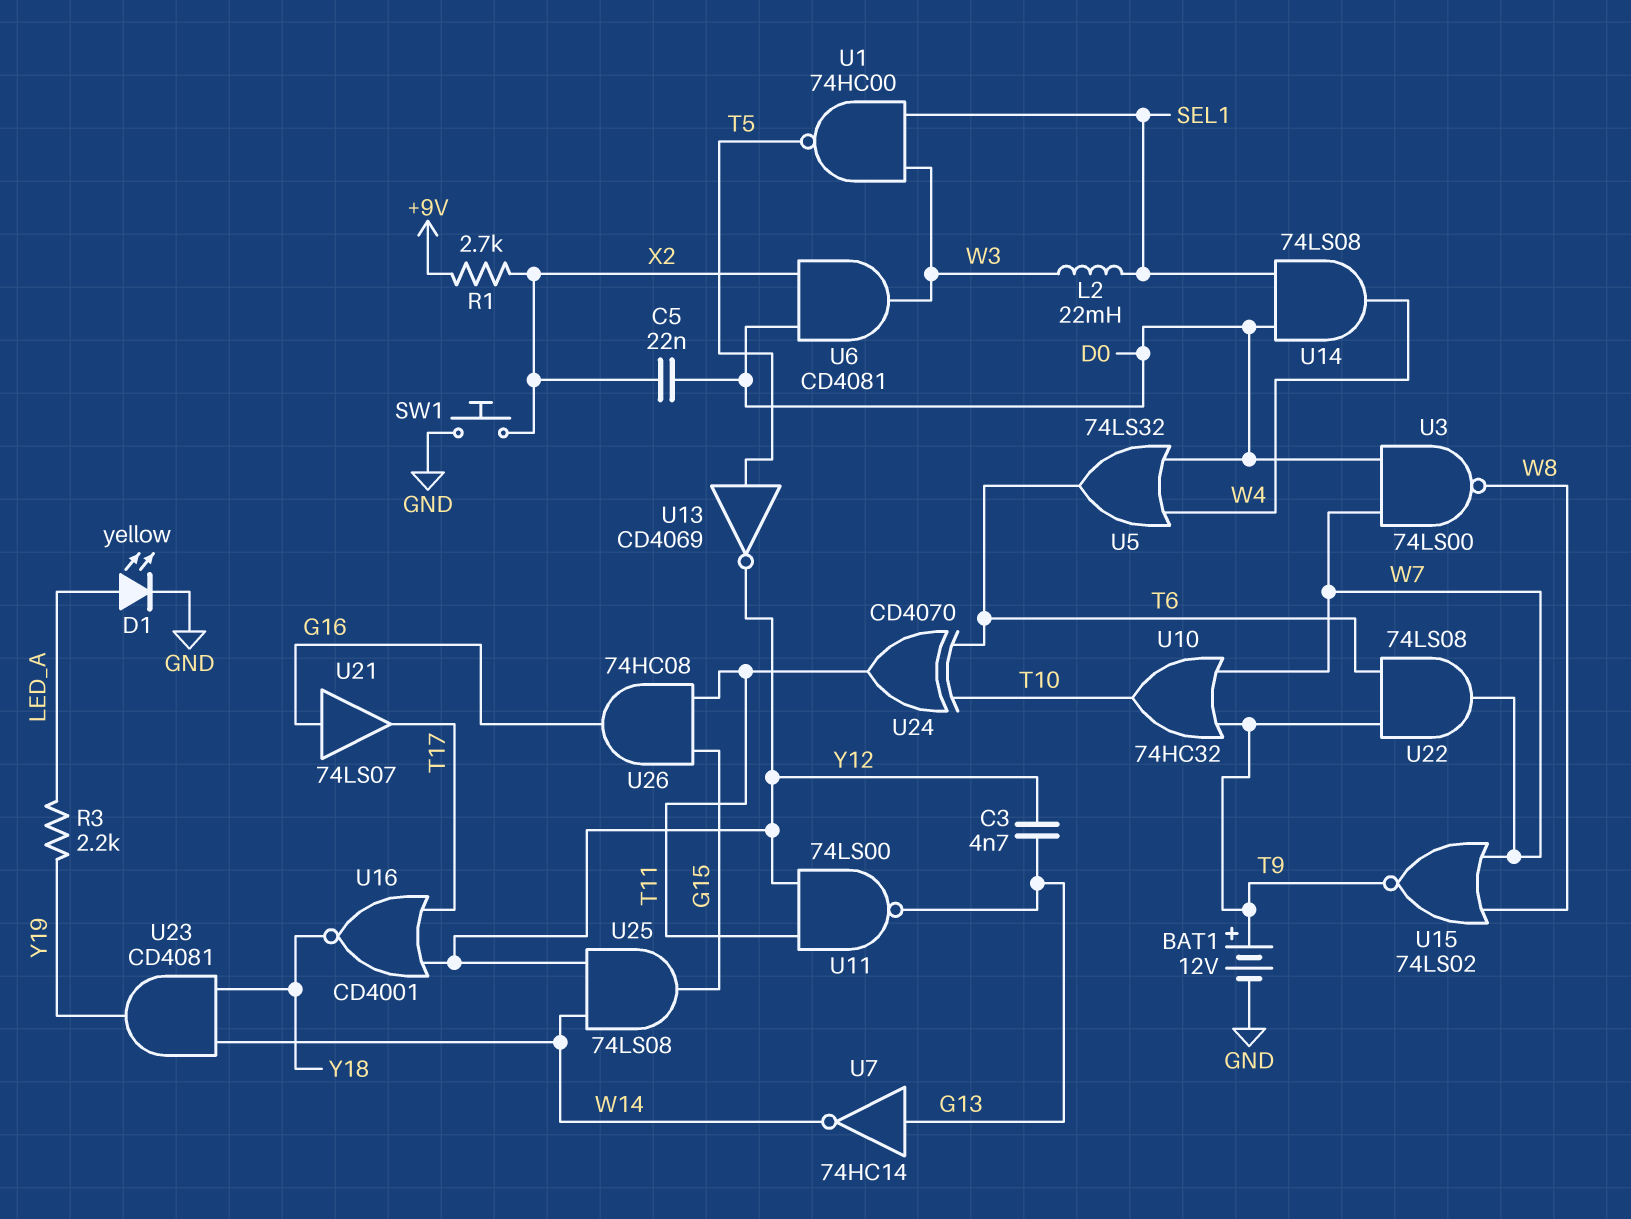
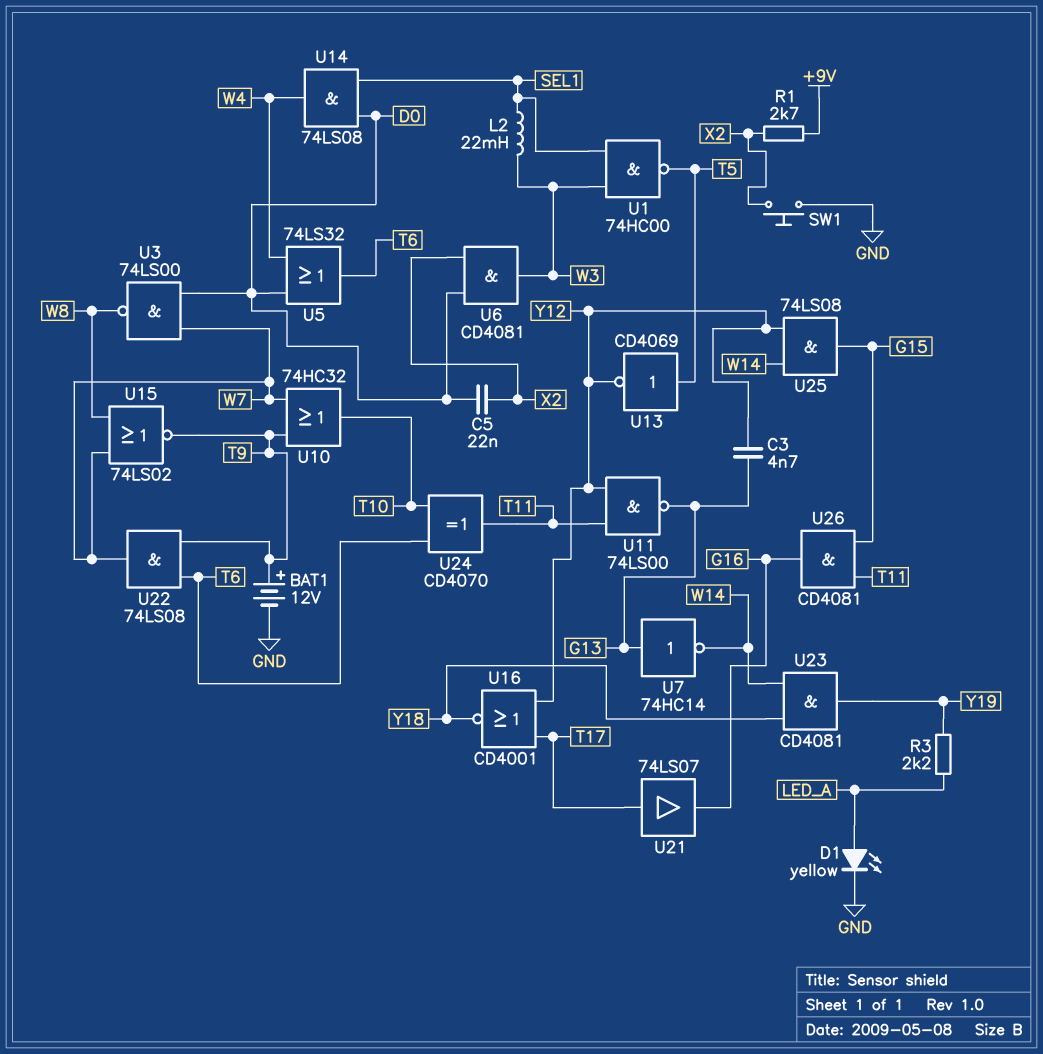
U21: buffer 74LS07 (in G16, out T17) -> buffer 74LS07 (in T17, out G16)
U26: AND 74HC08 (in G15, in T11, out G16) -> AND CD4081 (in G15, in T11, out G16)

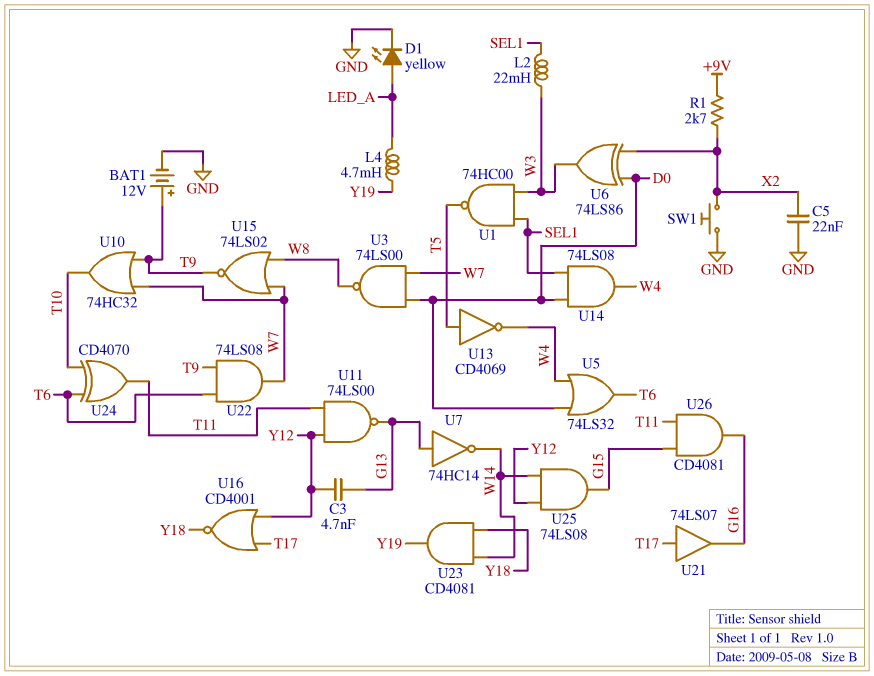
C5: 22nF (D0, X2) -> 22nF (GND, X2)
L4: none -> 4.7mH (LED_A, Y19)
R3: 2.2k (LED_A, Y19) -> none
U6: AND CD4081 (in D0, in X2, out W3) -> XOR 74LS86 (in D0, in X2, out W3)
U13: NOT CD4069 (in T5, out Y12) -> NOT CD4069 (in T5, out W4)

